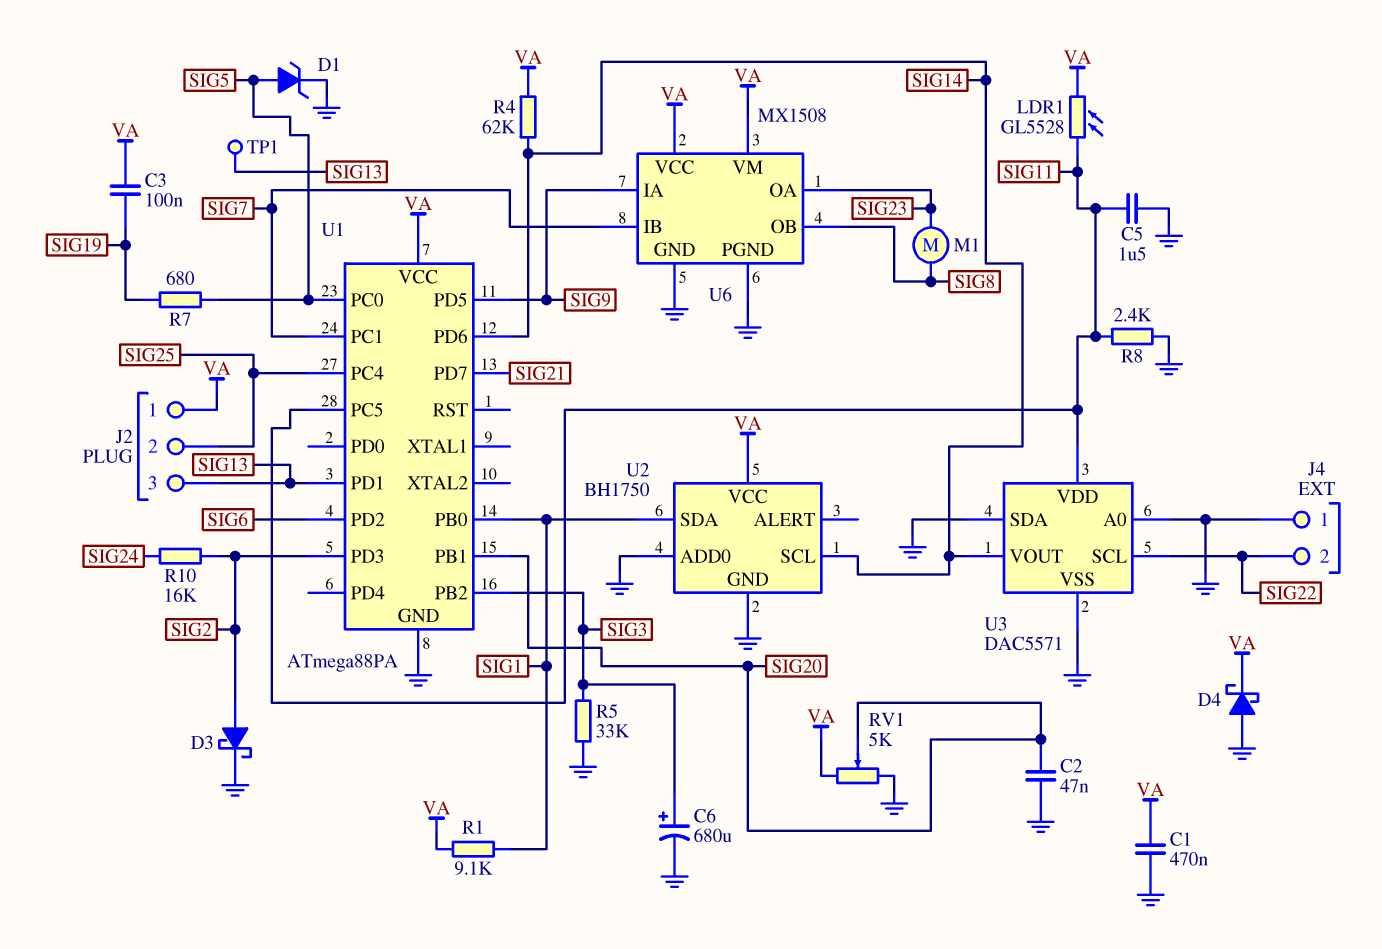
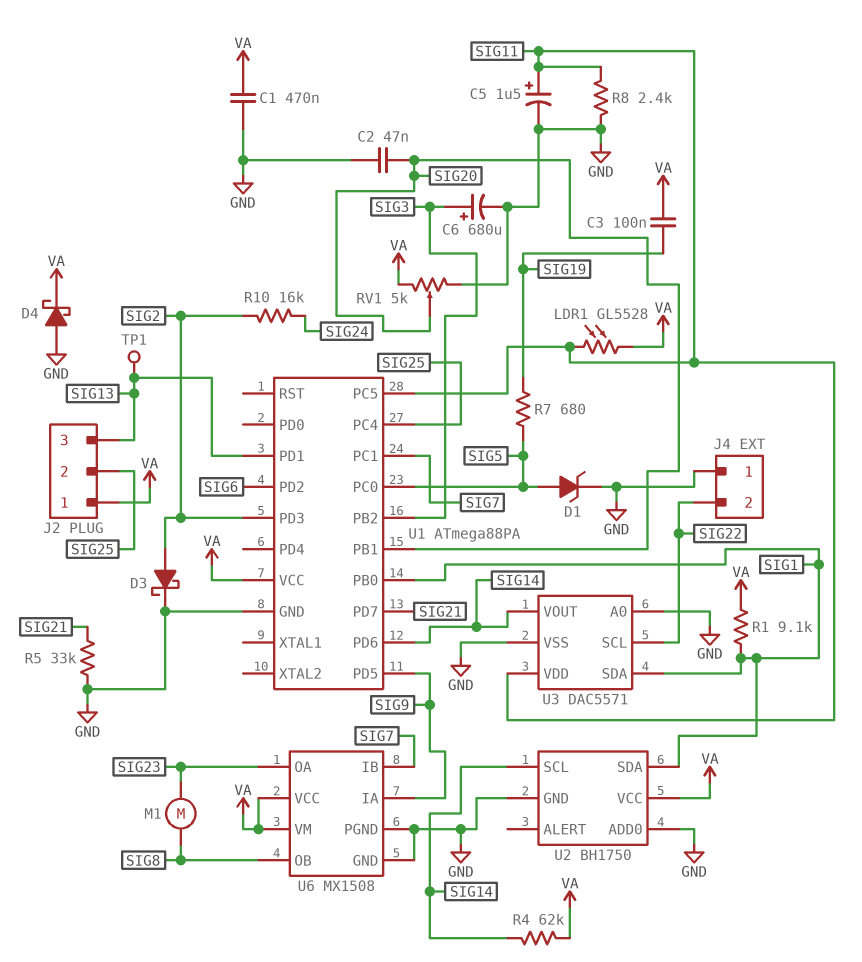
C5: 1.5uF (GND, SIG11) -> 1.5uF (plus SIG11, minus GND)
R5: 33k (GND, SIG3) -> 33k (GND, SIG21)
U3 pin SDA: GND -> SIG1

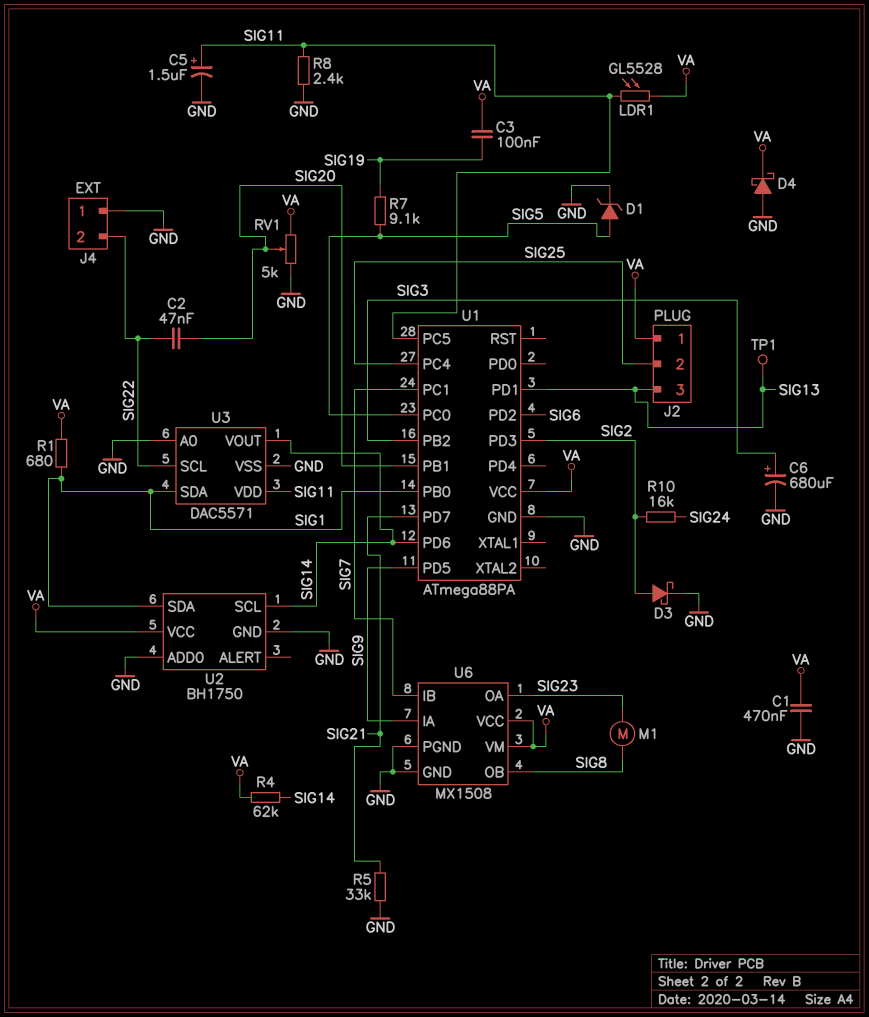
C2: 47nF (GND, SIG20) -> 47nF (SIG20, SIG22)
R1: 9.1k (SIG1, VA) -> 680 (SIG1, VA)
R7: 680 (SIG5, SIG19) -> 9.1k (SIG5, SIG19)

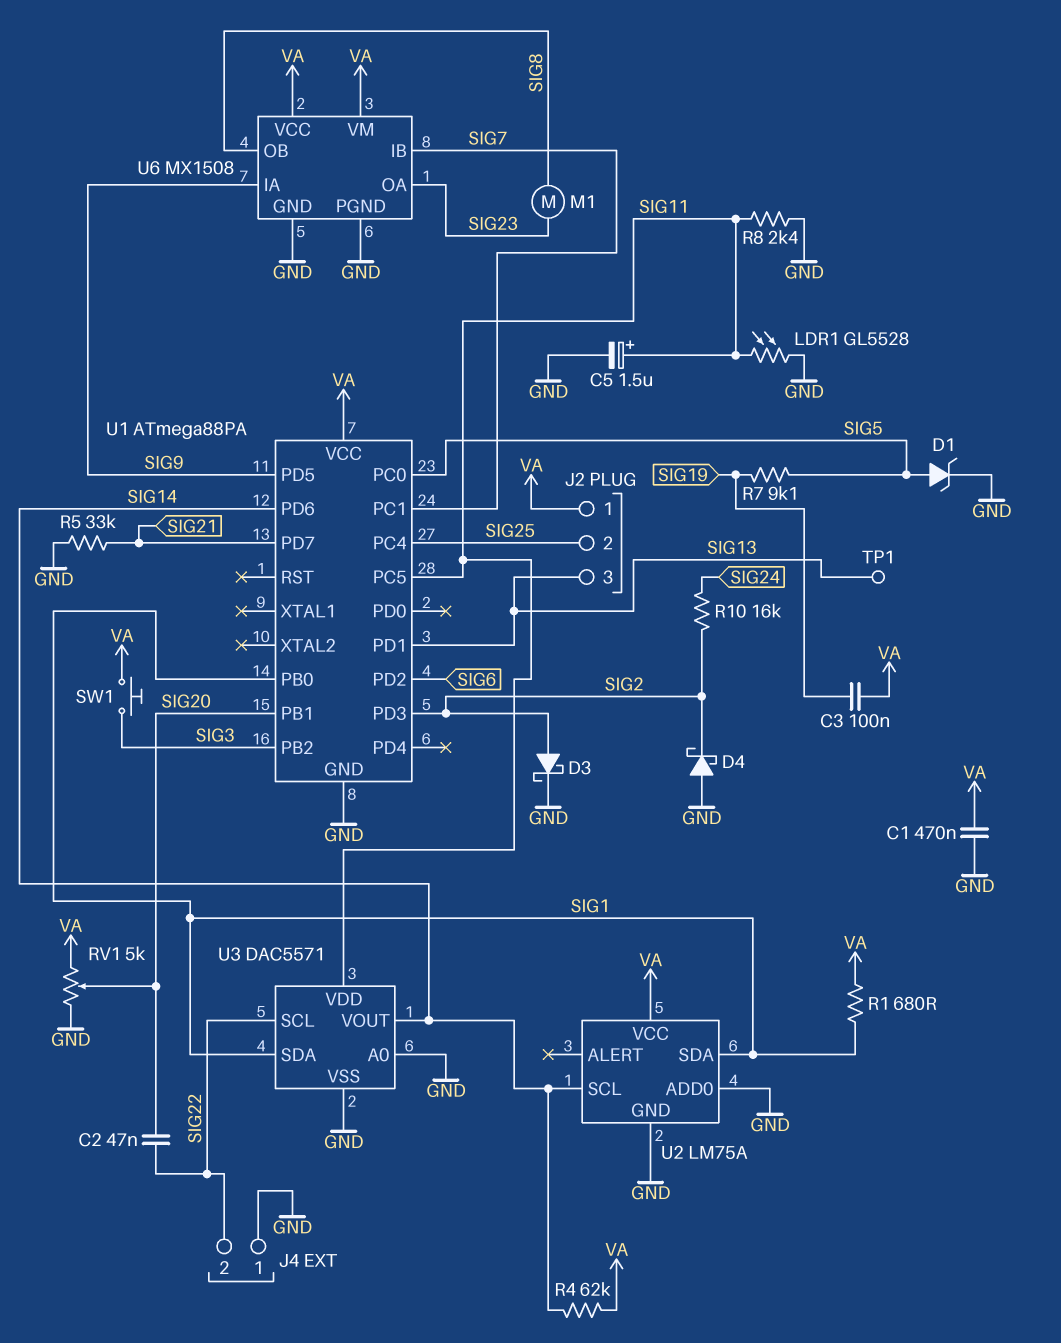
C6: 680uF (plus SIG3, minus GND) -> none
D4: schottky (A GND, K VA) -> schottky (A GND, K SIG2)
LDR1: GL5528 (SIG11, VA) -> GL5528 (GND, SIG11)
SW1: none -> button (SIG3, VA)
U2: BH1750 -> LM75A

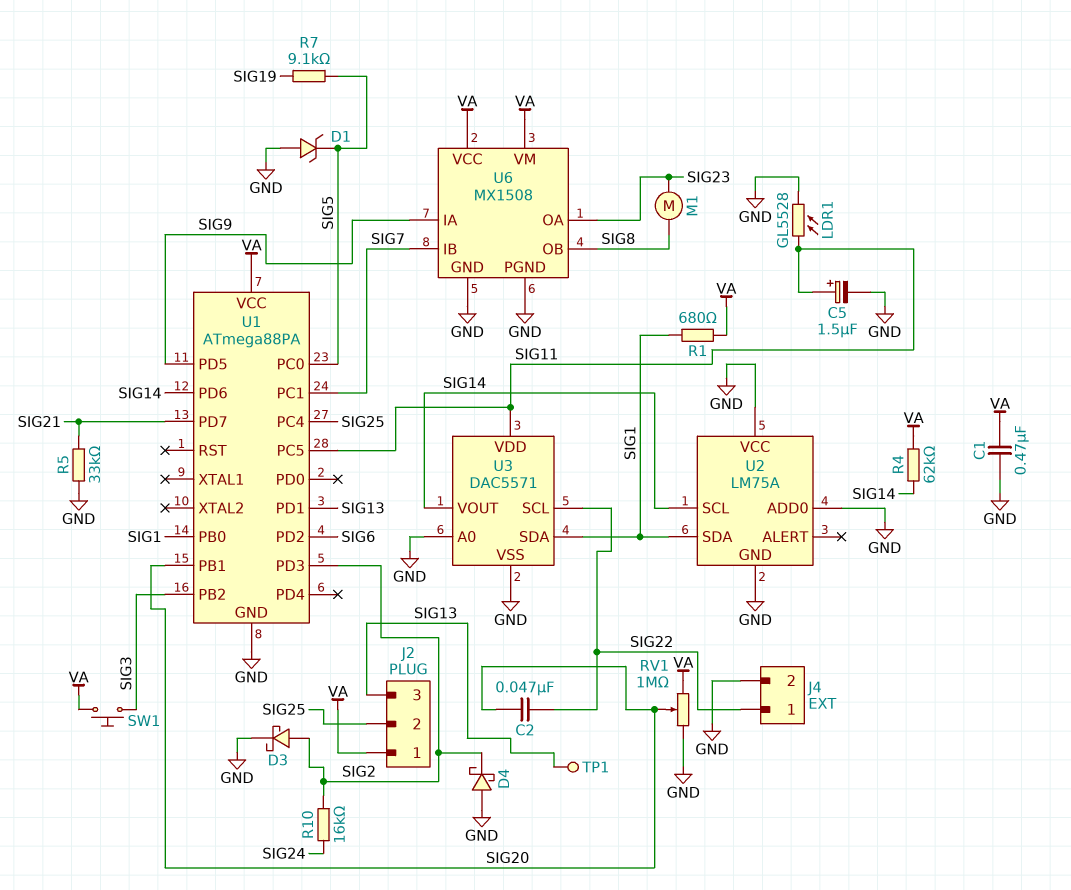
C3: 100nF (SIG19, VA) -> none
D1: zener (A SIG5, K GND) -> zener (A GND, K SIG5)
J4 pin 1: GND -> SIG22
J4 pin 2: SIG22 -> GND
R8: 2.4k (GND, SIG11) -> none
RV1: 5k (GND, VA, wiper SIG20) -> 1M (GND, VA, wiper SIG20)
U2 pin VCC: VA -> GND

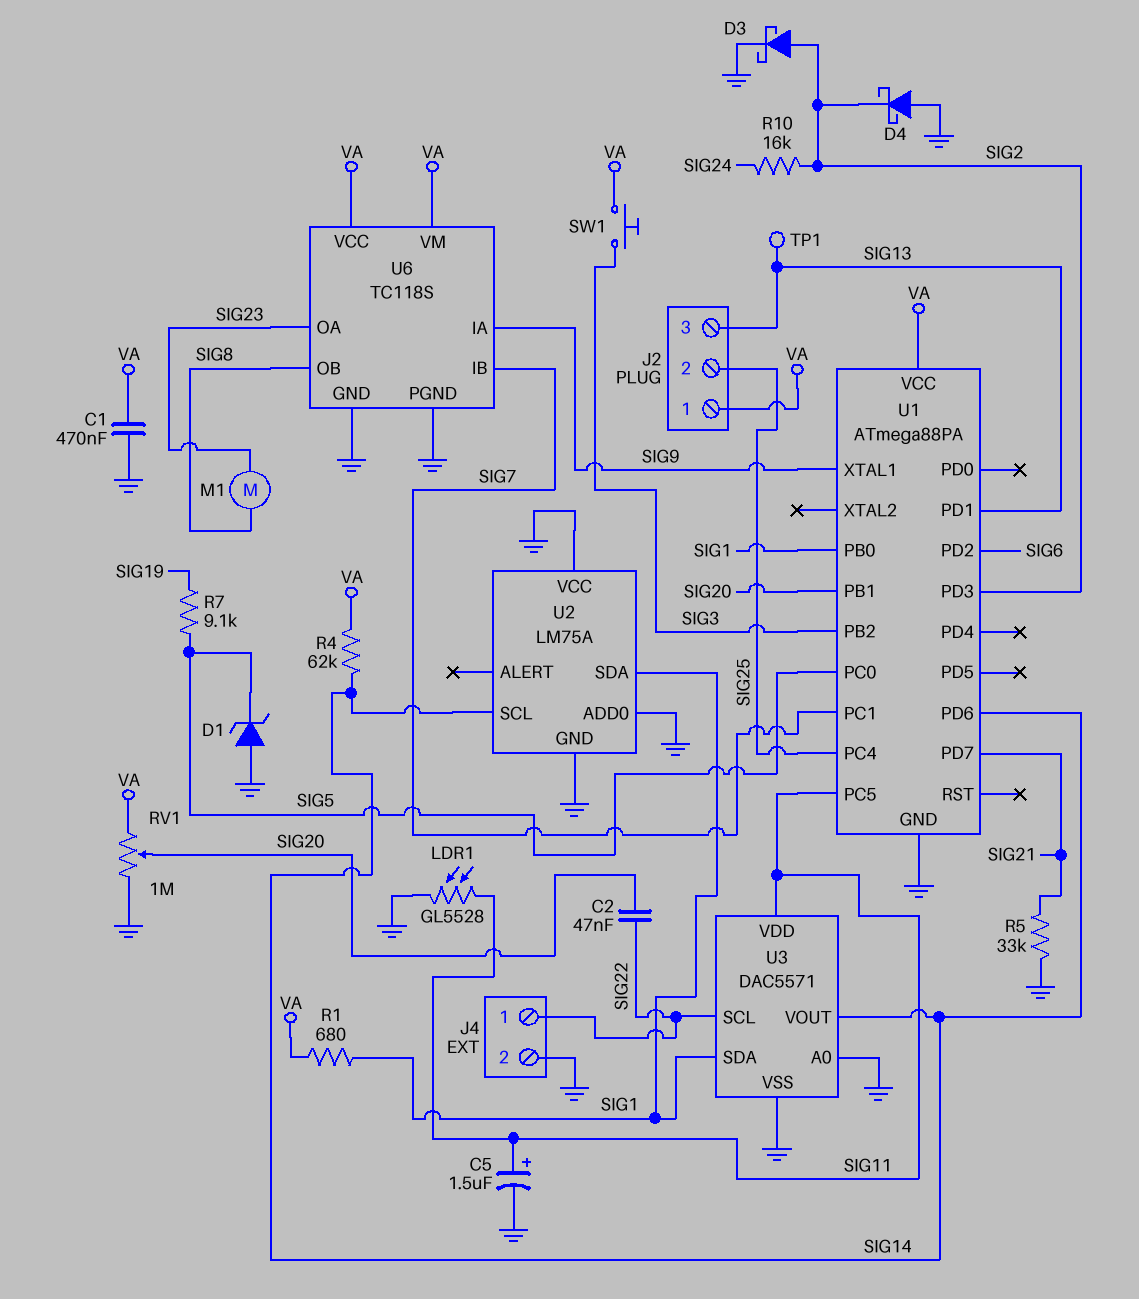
U1 pin PD5: SIG9 -> none
U1 pin XTAL1: none -> SIG9
U6: MX1508 -> TC118S

